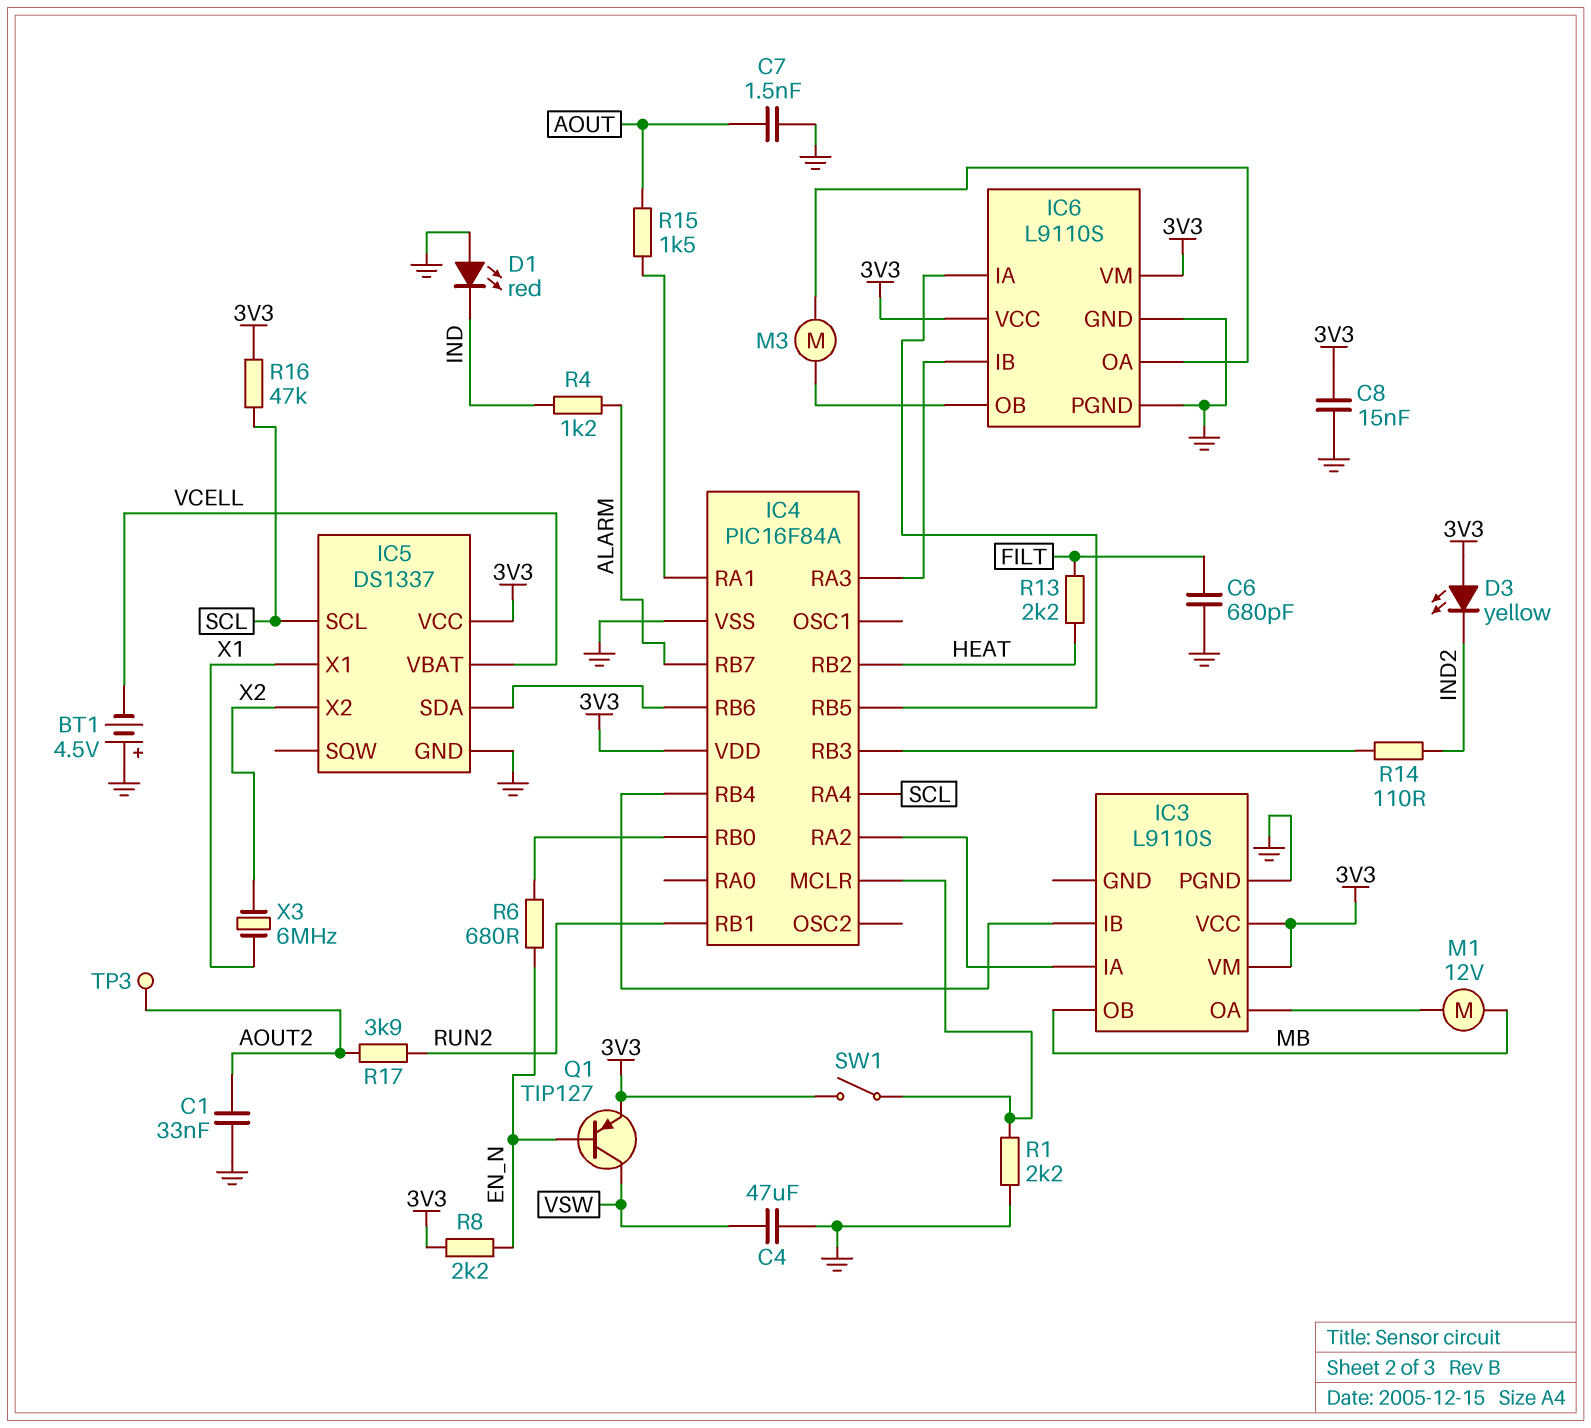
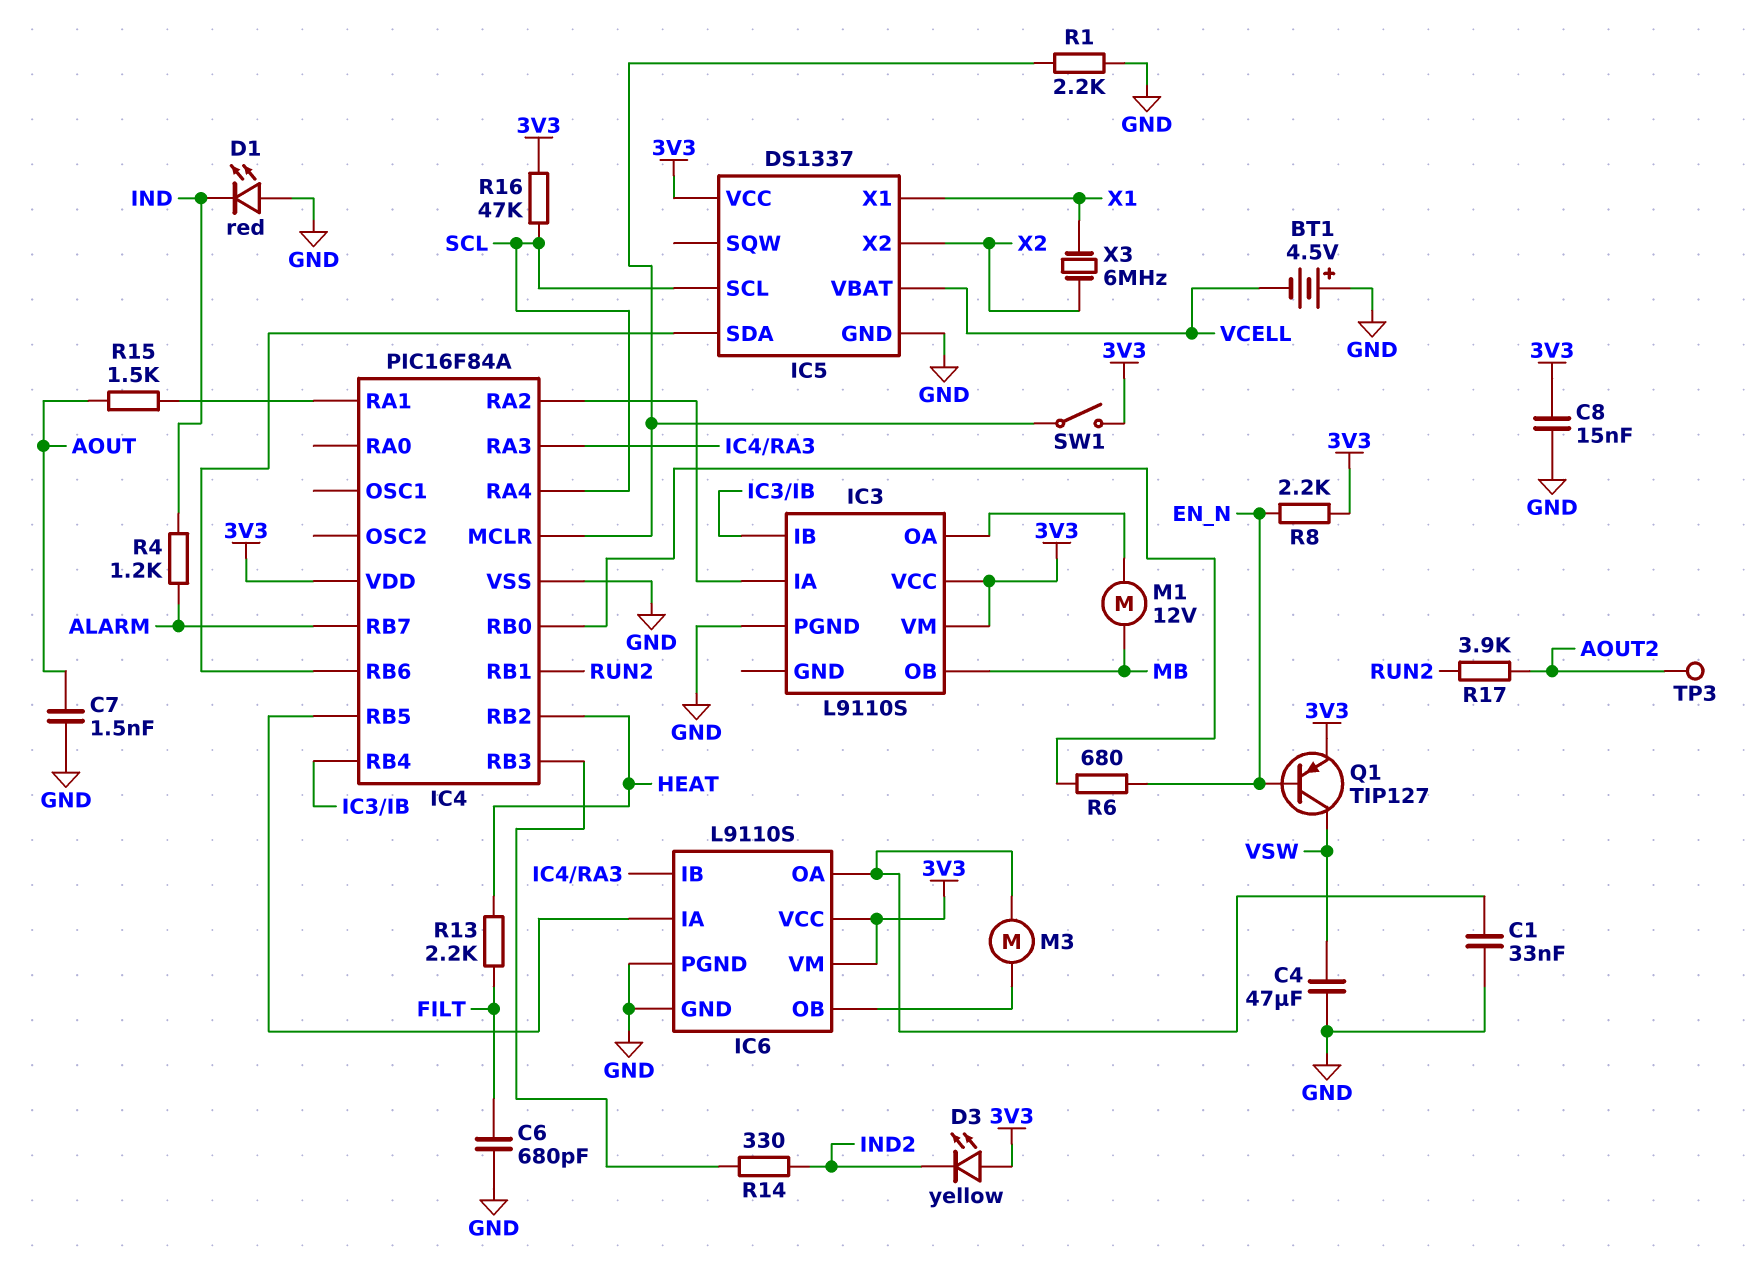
C1: 33nF (AOUT2, GND) -> 33nF (GND, IC6/OA)
R14: 110 (IC4/RB3, IND2) -> 330 (IC4/RB3, IND2)

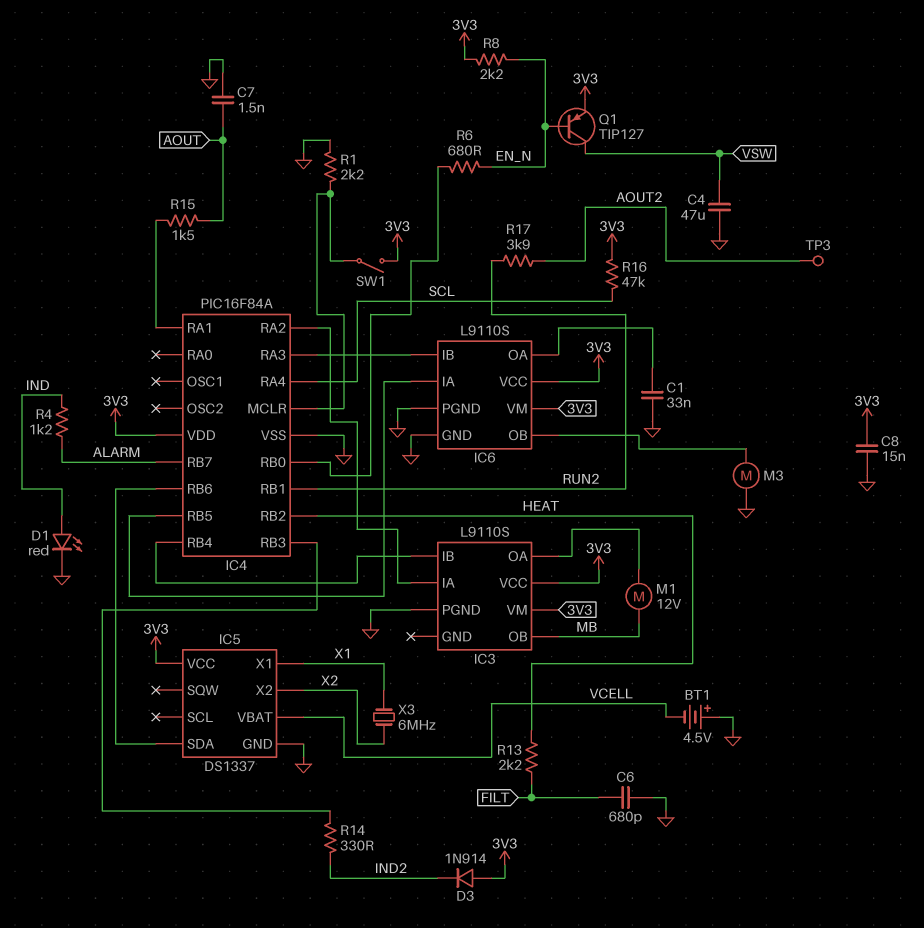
D1: LED red (A GND, K IND) -> LED red (A IND, K GND)
D3: LED yellow (A 3V3, K IND2) -> diode 1N914 (A 3V3, K IND2)
IC5 pin SCL: SCL -> none
M3: motor (IC6/OA, IC6/OB) -> motor (GND, IC6/OB)

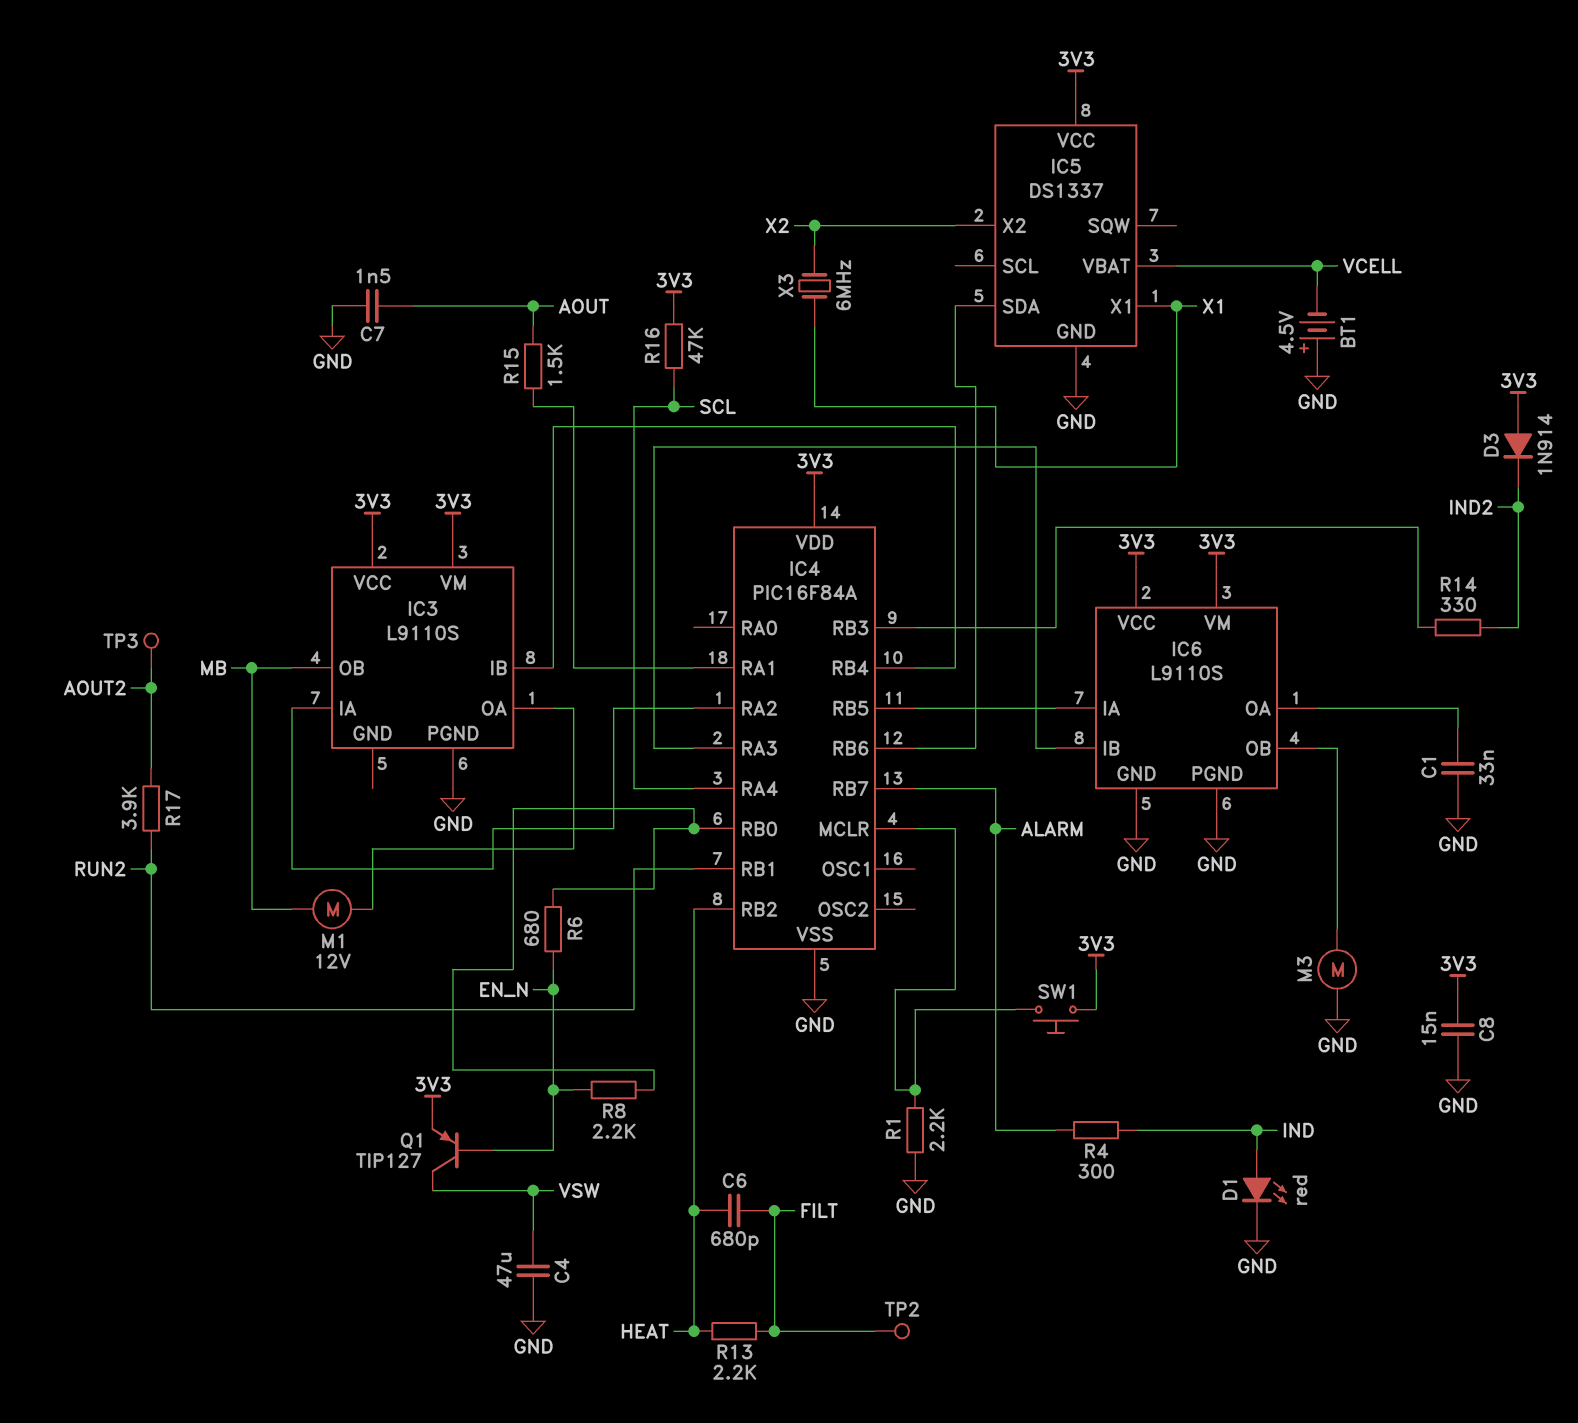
C6: 680pF (FILT, GND) -> 680pF (FILT, HEAT)
R4: 1.2k (ALARM, IND) -> 300 (ALARM, IND)
R8: 2.2k (3V3, EN_N) -> 2.2k (EN_N, IC4/RB0)
SW1: switch (3V3, IC4/MCLR) -> button (3V3, IC4/MCLR)
TP2: none -> test point (FILT)

